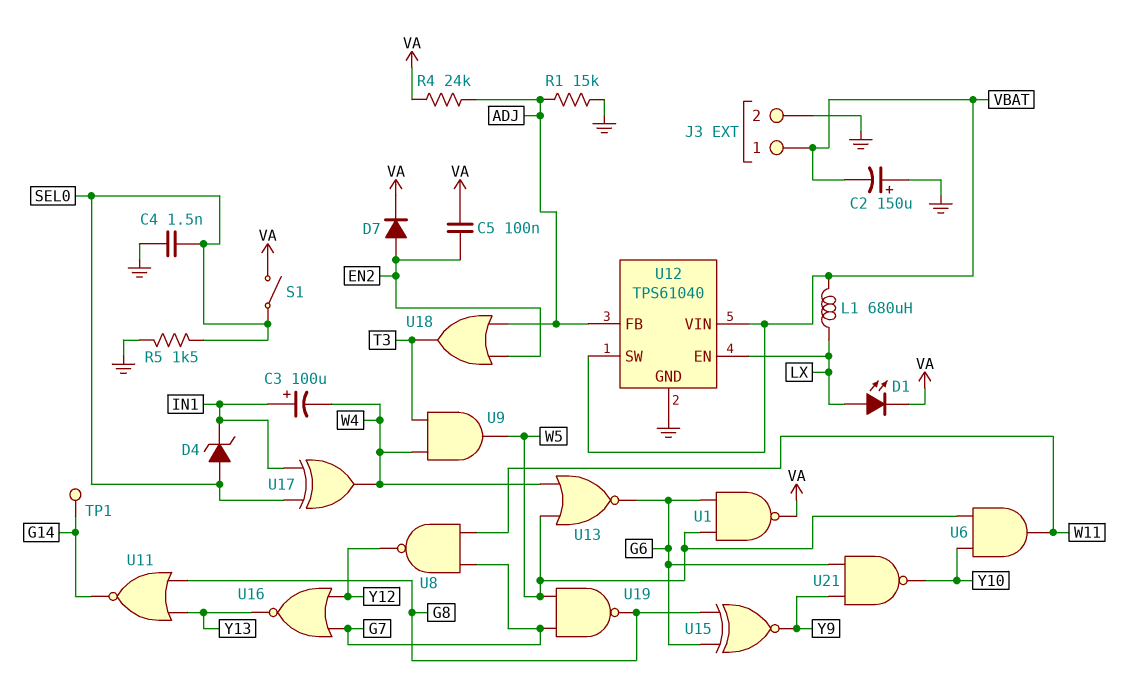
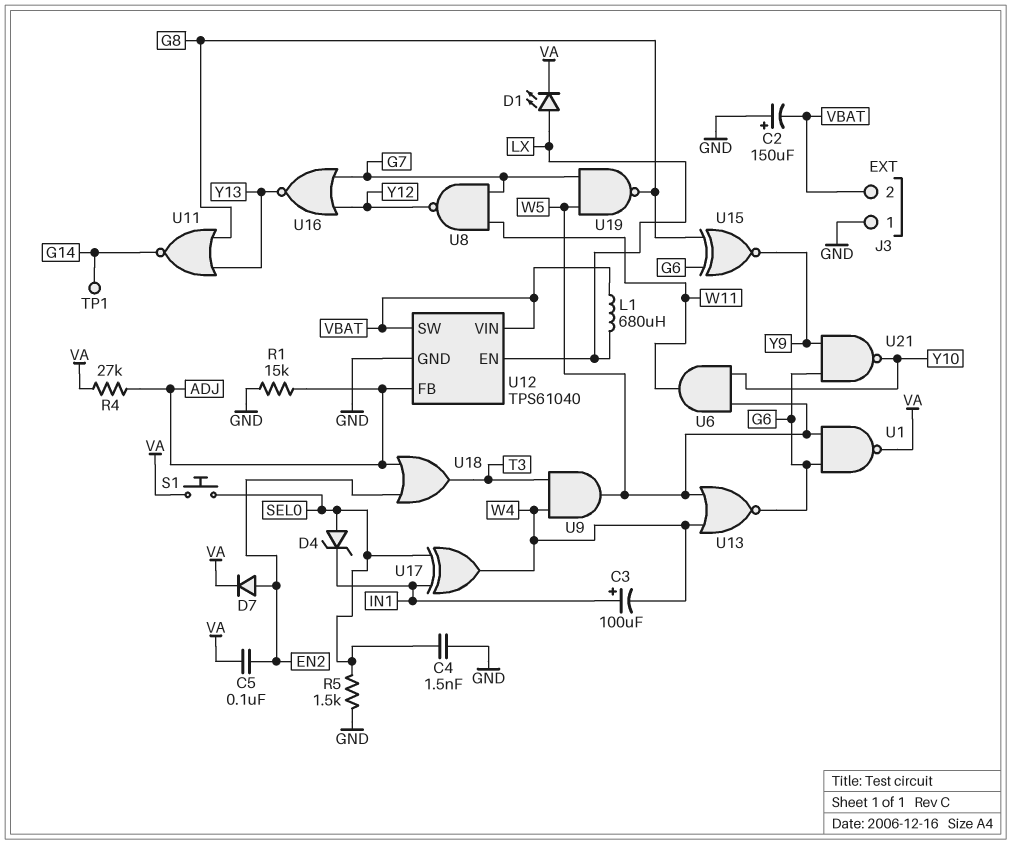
J3 pin 1: VBAT -> GND
J3 pin 2: GND -> VBAT
R4: 24k (ADJ, VA) -> 27k (ADJ, VA)
S1: switch (SEL0, VA) -> button (SEL0, VA)

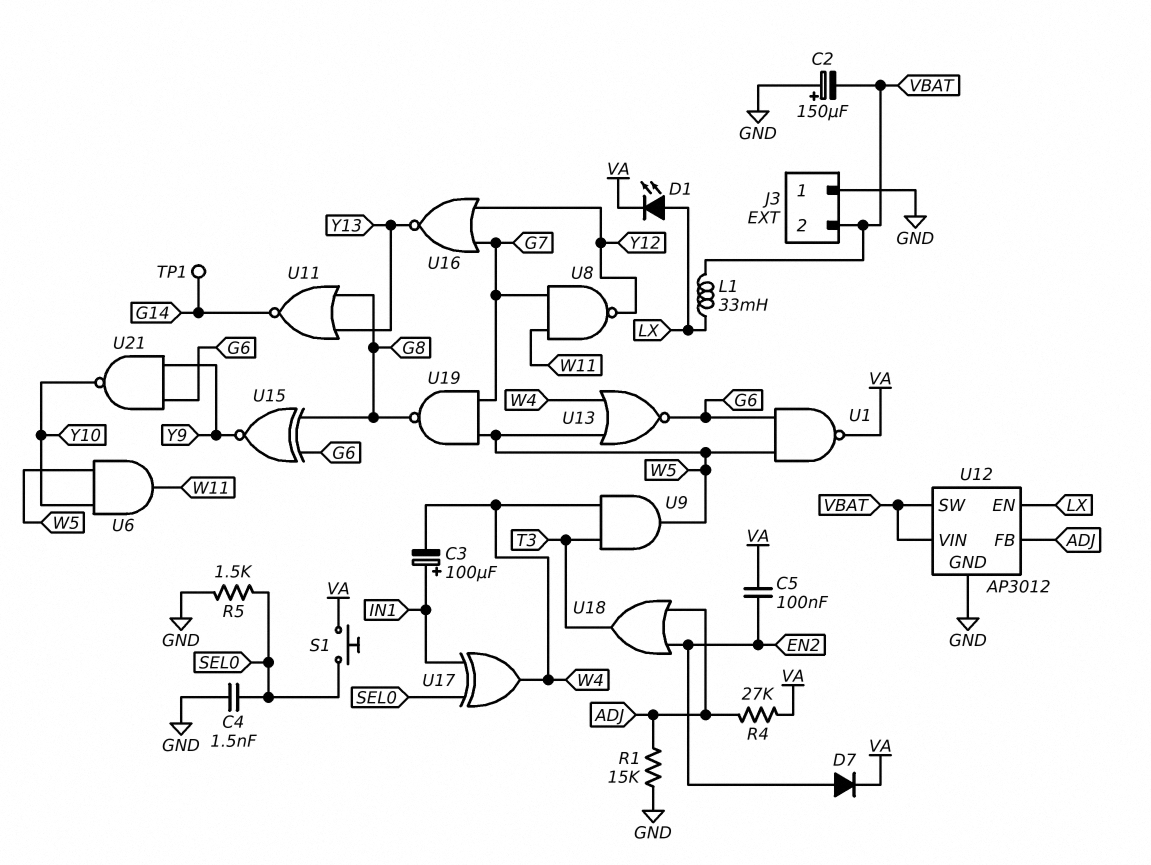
D4: zener (A SEL0, K IN1) -> none
L1: 680uH (LX, VBAT) -> 33mH (LX, VBAT)
U12: TPS61040 -> AP3012

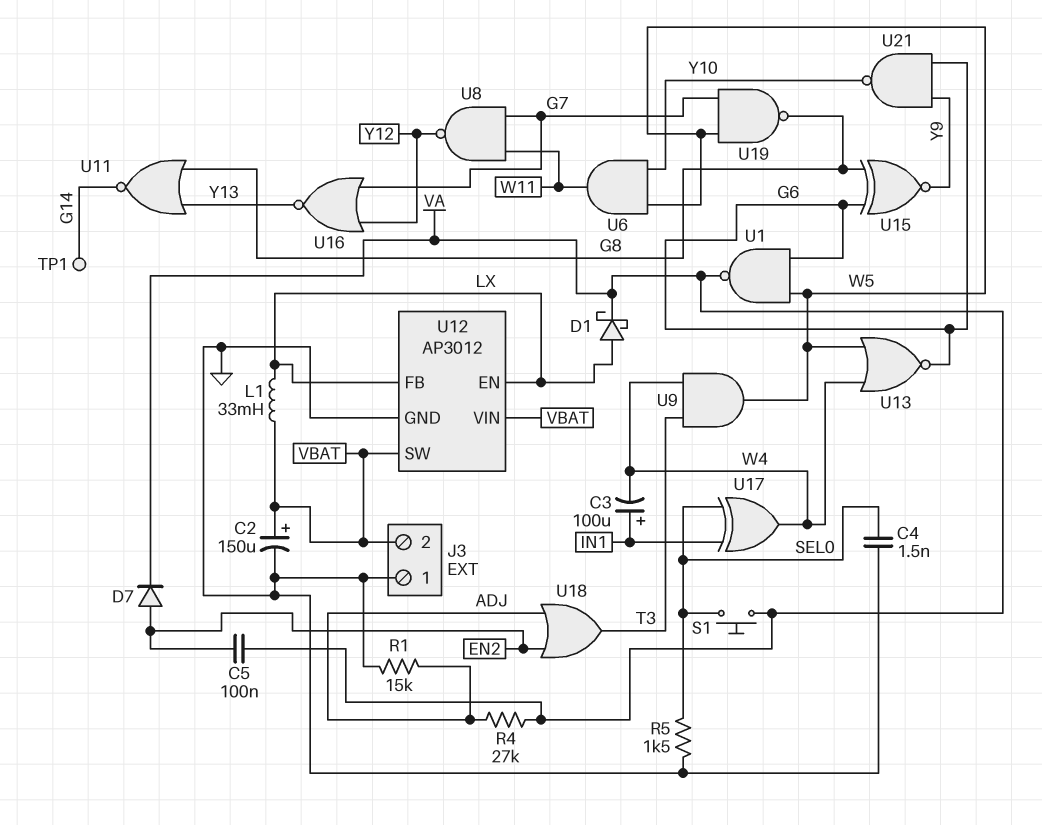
C2: 150uF (plus GND, minus VBAT) -> 150uF (plus VBAT, minus GND)
D1: LED (A LX, K VA) -> schottky (A LX, K VA)
U12 pin FB: ADJ -> LX

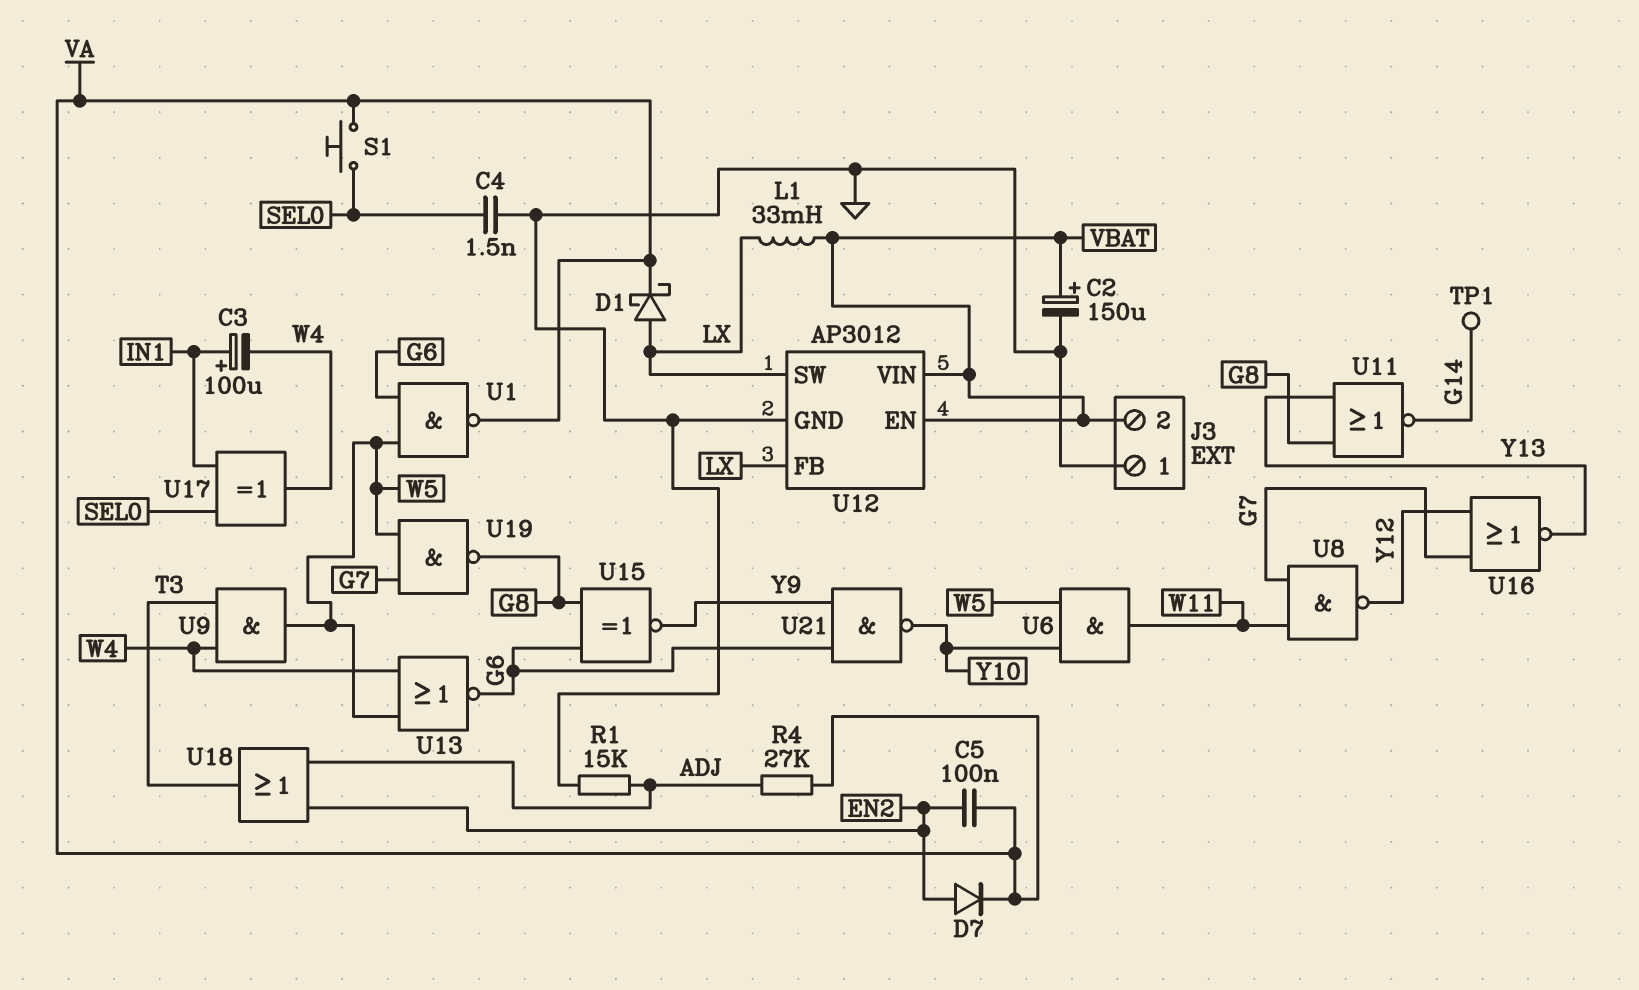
R5: 1.5k (GND, SEL0) -> none
U12 pin EN: LX -> VBAT
U12 pin SW: VBAT -> LX

